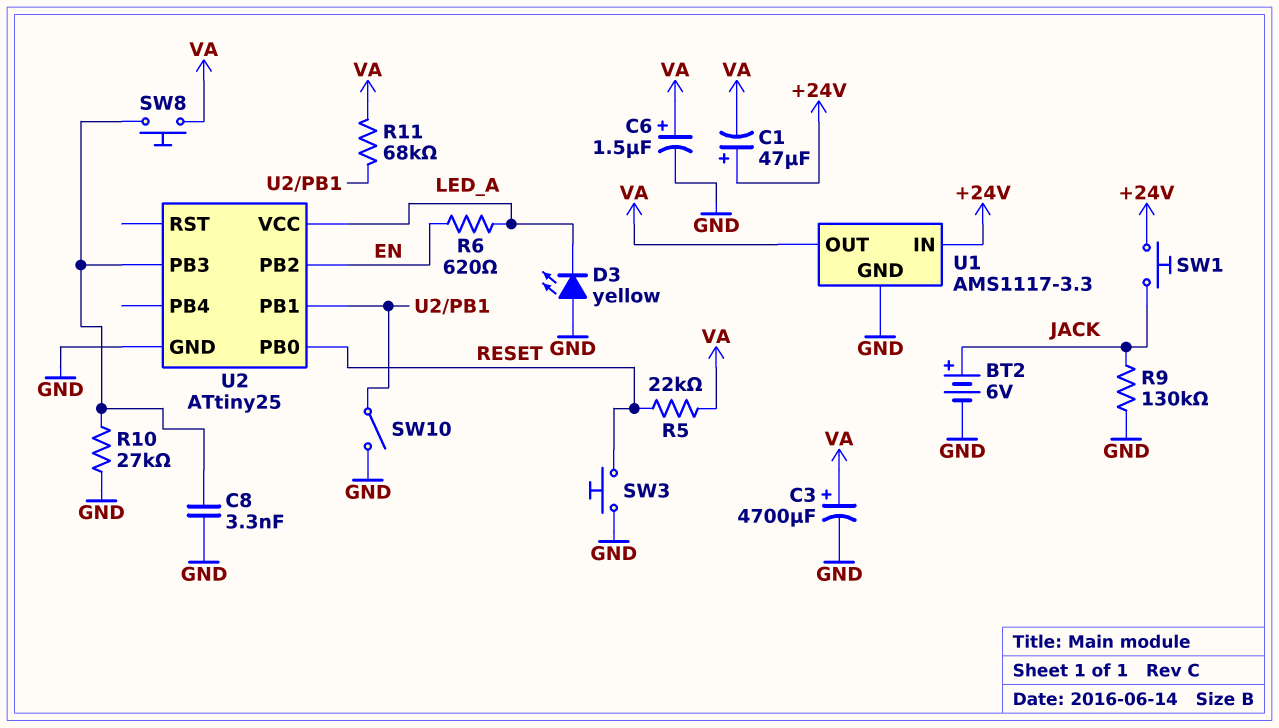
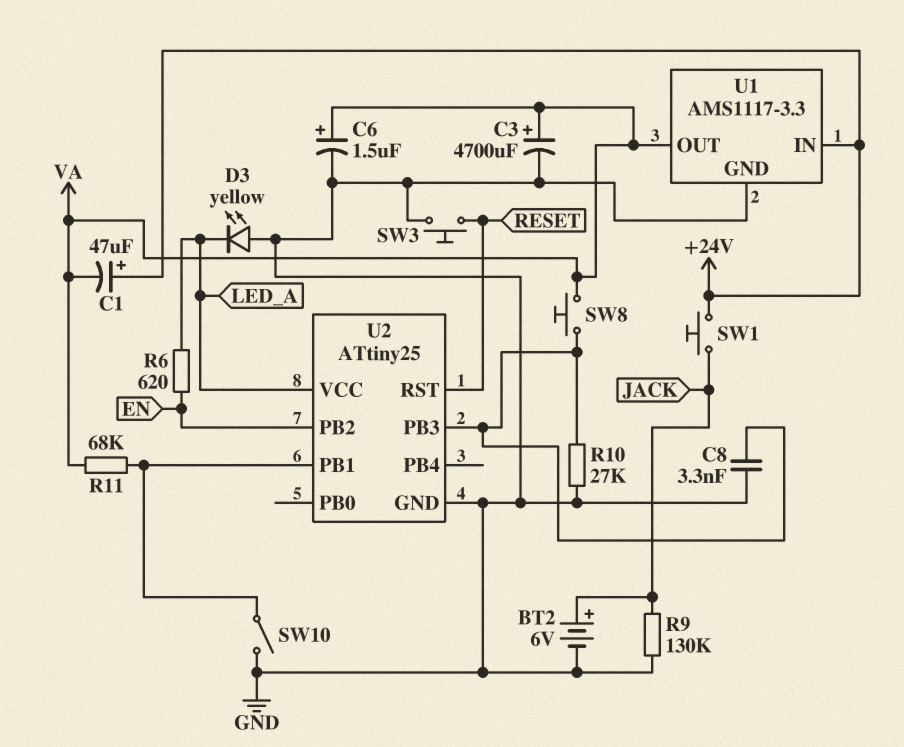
R5: 22k (RESET, VA) -> none
U2 pin PB0: RESET -> none
U2 pin RST: none -> RESET

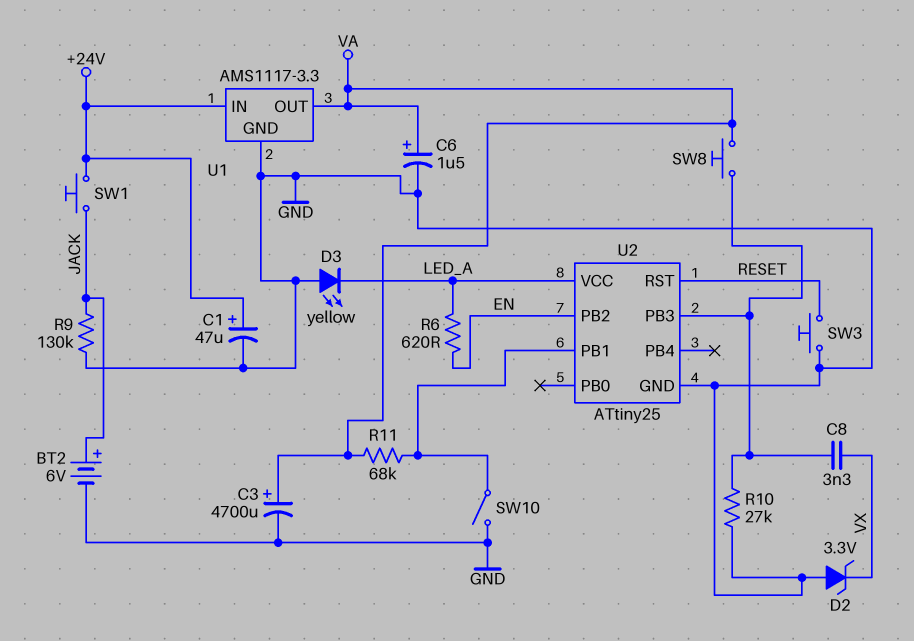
C1: 47uF (plus +24V, minus VA) -> 47uF (plus +24V, minus GND)
C8: 3.3nF (GND, U2/PB3) -> 3.3nF (U2/PB3, VX)
D2: none -> zener 3.3V (A GND, K VX)

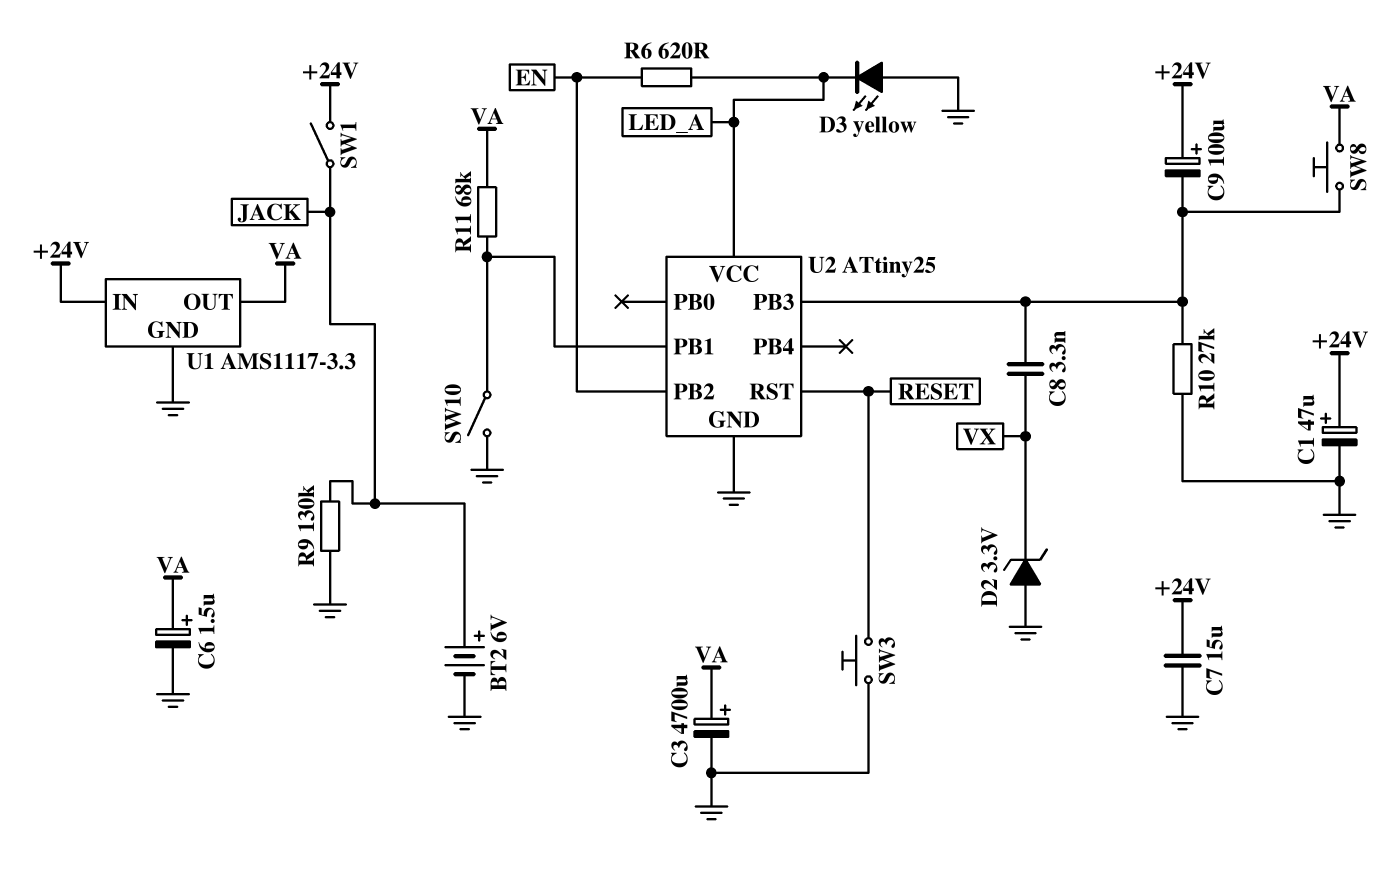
C7: none -> 15uF (+24V, GND)
C9: none -> 100uF (plus +24V, minus U2/PB3)
SW1: button (+24V, JACK) -> switch (+24V, JACK)

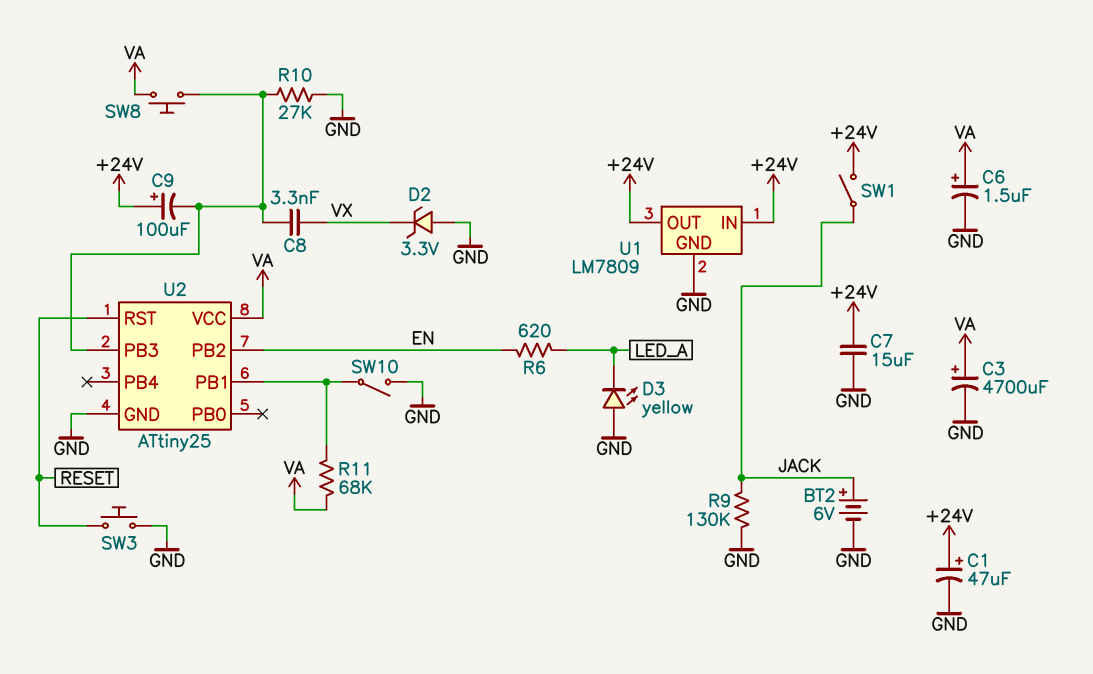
U1: AMS1117-3.3 -> LM7809
U1 pin OUT: VA -> +24V
U2 pin VCC: LED_A -> VA

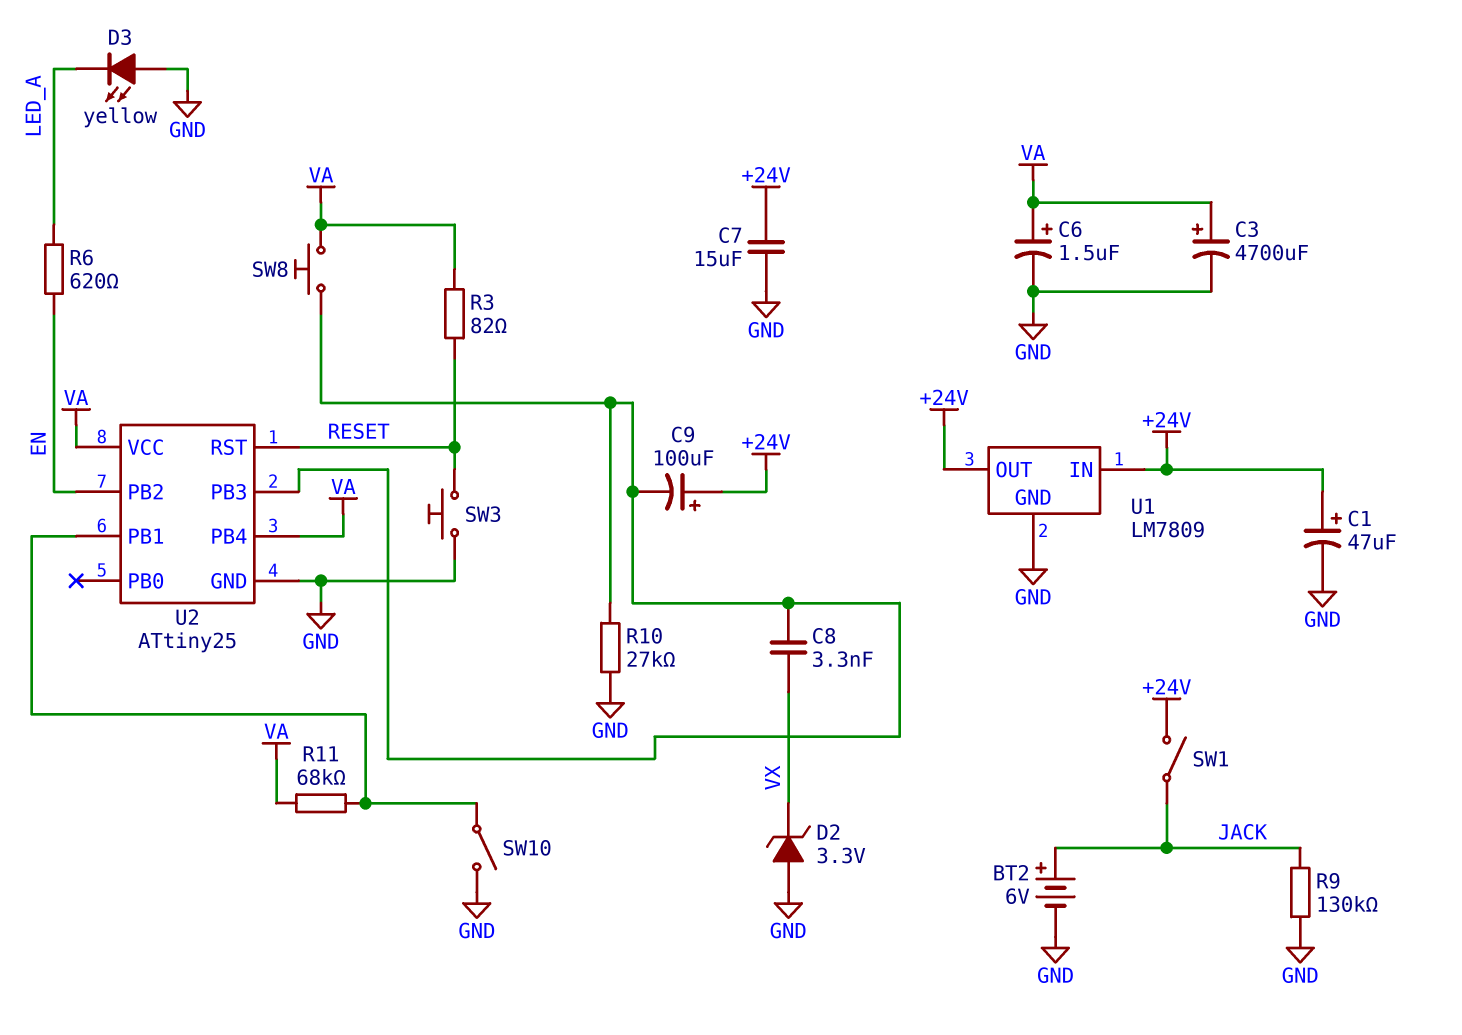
R3: none -> 82 (RESET, VA)
U2 pin PB4: none -> VA

